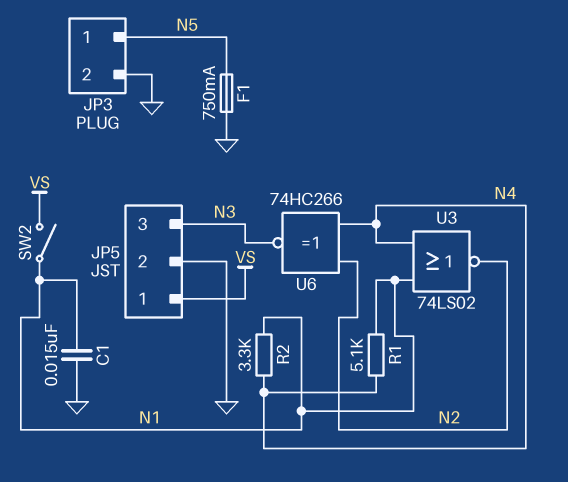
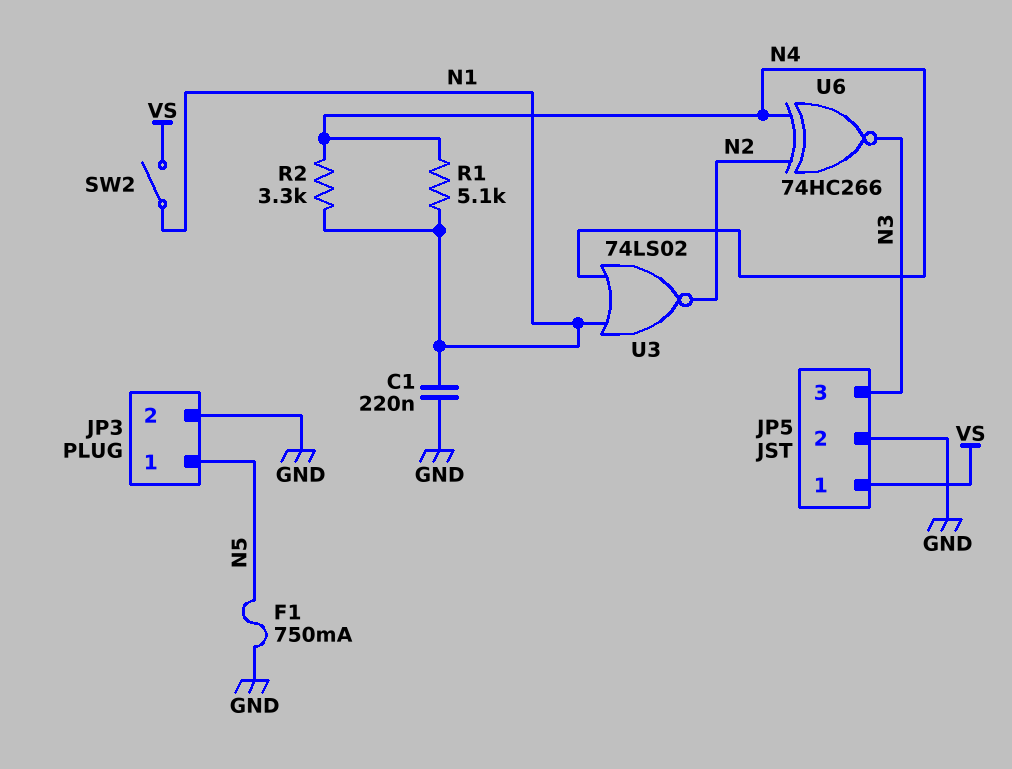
C1: 15nF (GND, N1) -> 220nF (GND, N1)

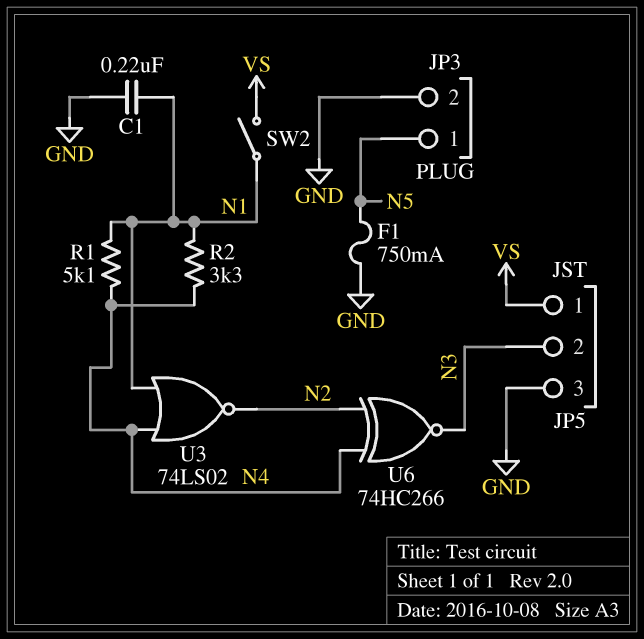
JP5 pin 2: GND -> N3
JP5 pin 3: N3 -> GND

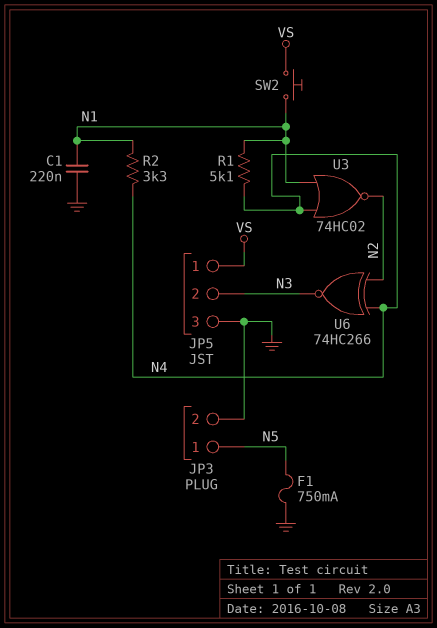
SW2: switch (N1, VS) -> button (N1, VS)
U3: NOR 74LS02 (in N1, in N4, out N2) -> NOR 74HC02 (in N1, in N4, out N2)

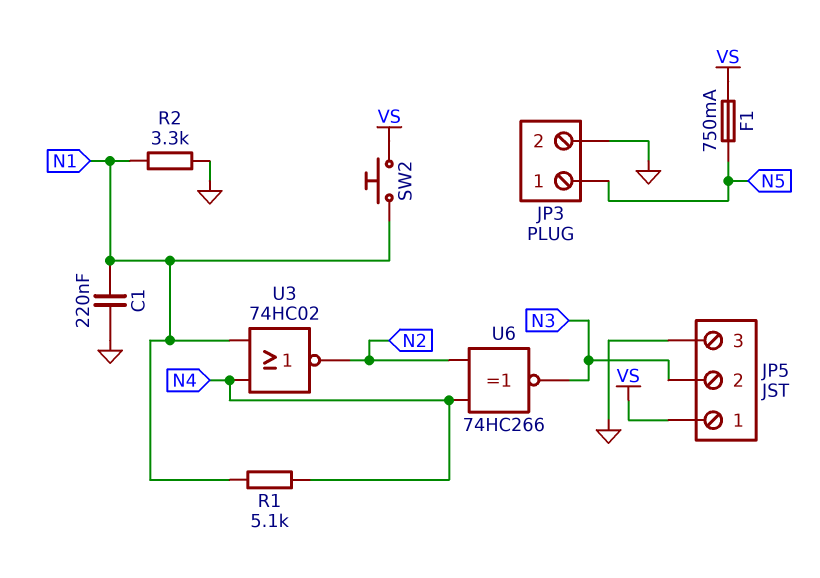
F1: 750mA (GND, N5) -> 750mA (N5, VS)
R2: 3.3k (N1, N4) -> 3.3k (GND, N1)

